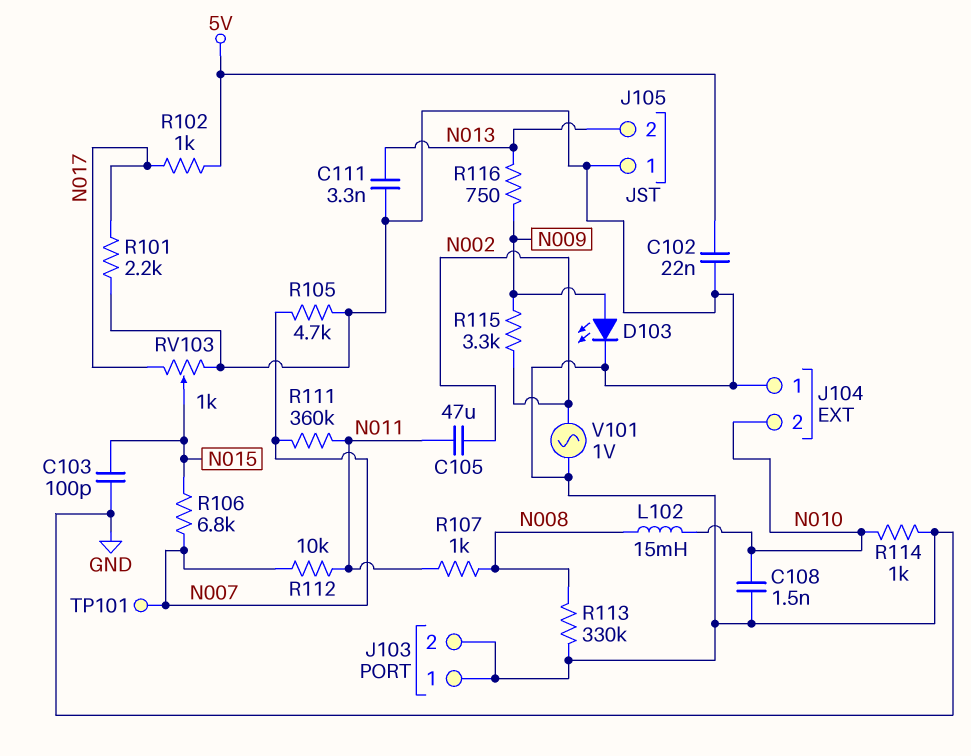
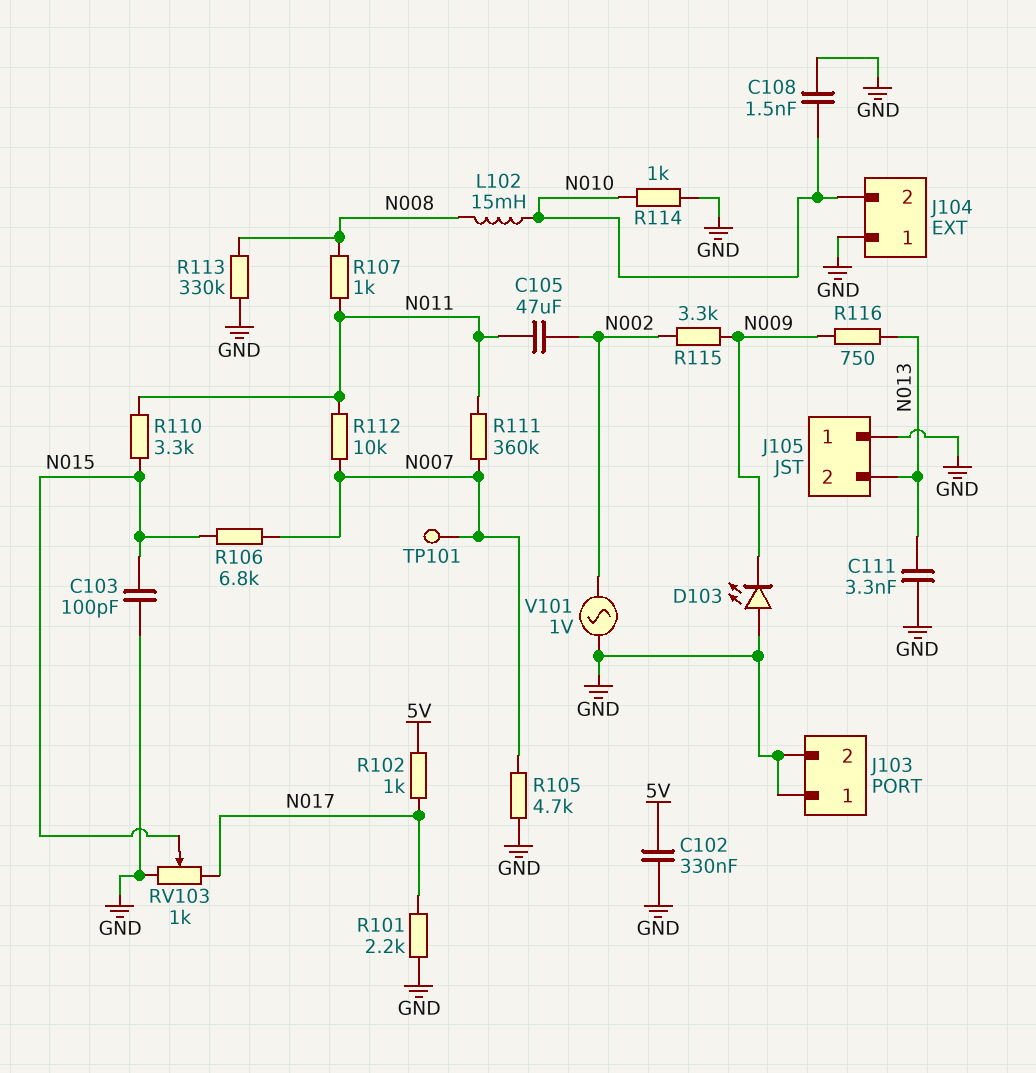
C102: 22nF (5V, GND) -> 330nF (5V, GND)
D103: LED (A N009, K GND) -> LED (A GND, K N009)
R110: none -> 3.3k (N011, N015)

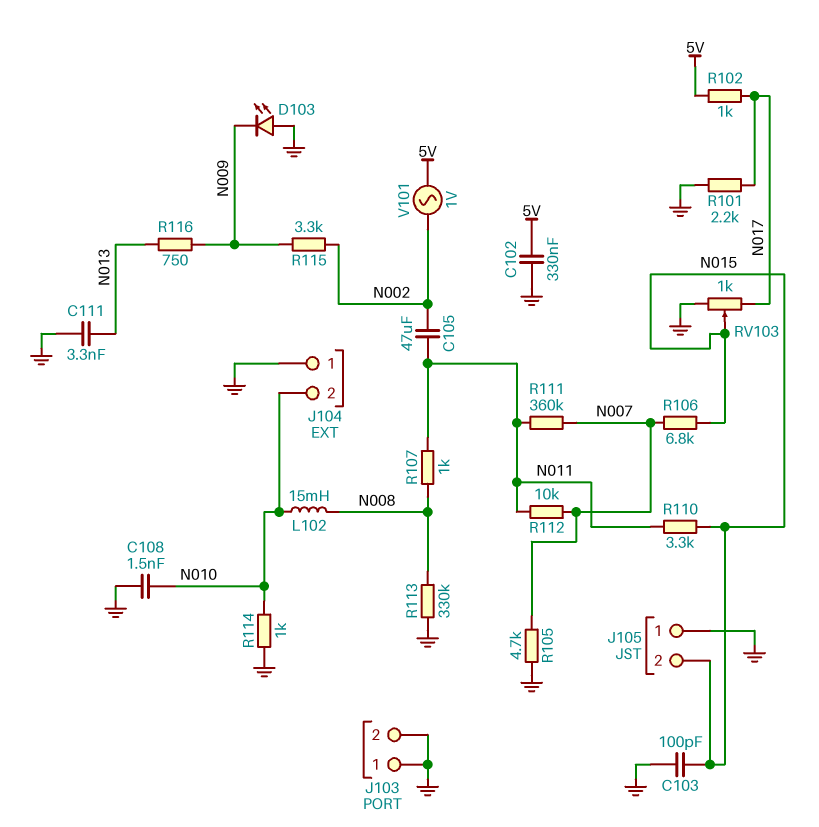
J105 pin 2: N013 -> N015
TP101: test point (N007) -> none
V101: AC 1V (GND, N002) -> AC 1V (5V, N002)

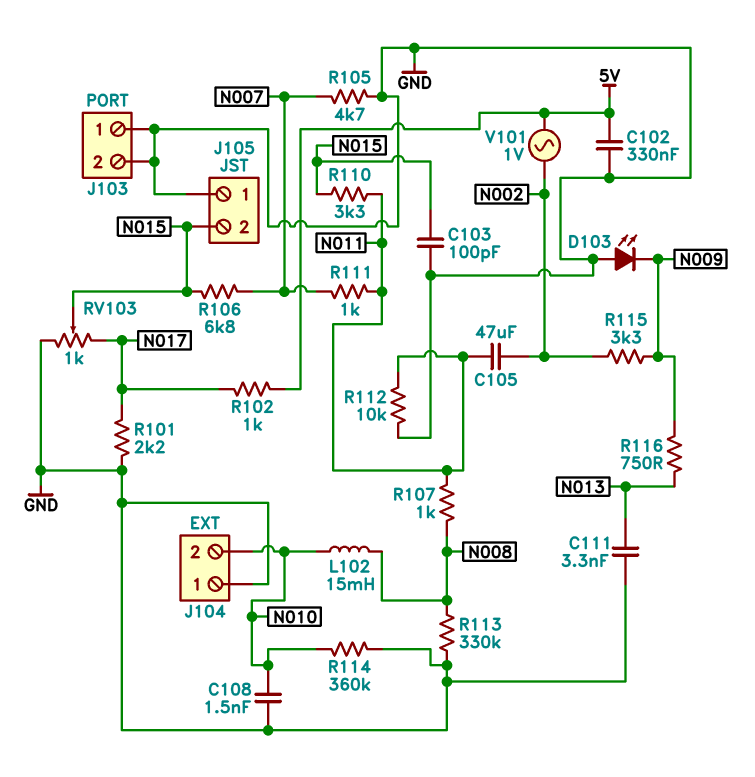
R111: 360k (N007, N011) -> 1k (N007, N011)
R112: 10k (N007, N011) -> 10k (GND, N011)
R114: 1k (GND, N010) -> 360k (GND, N010)

